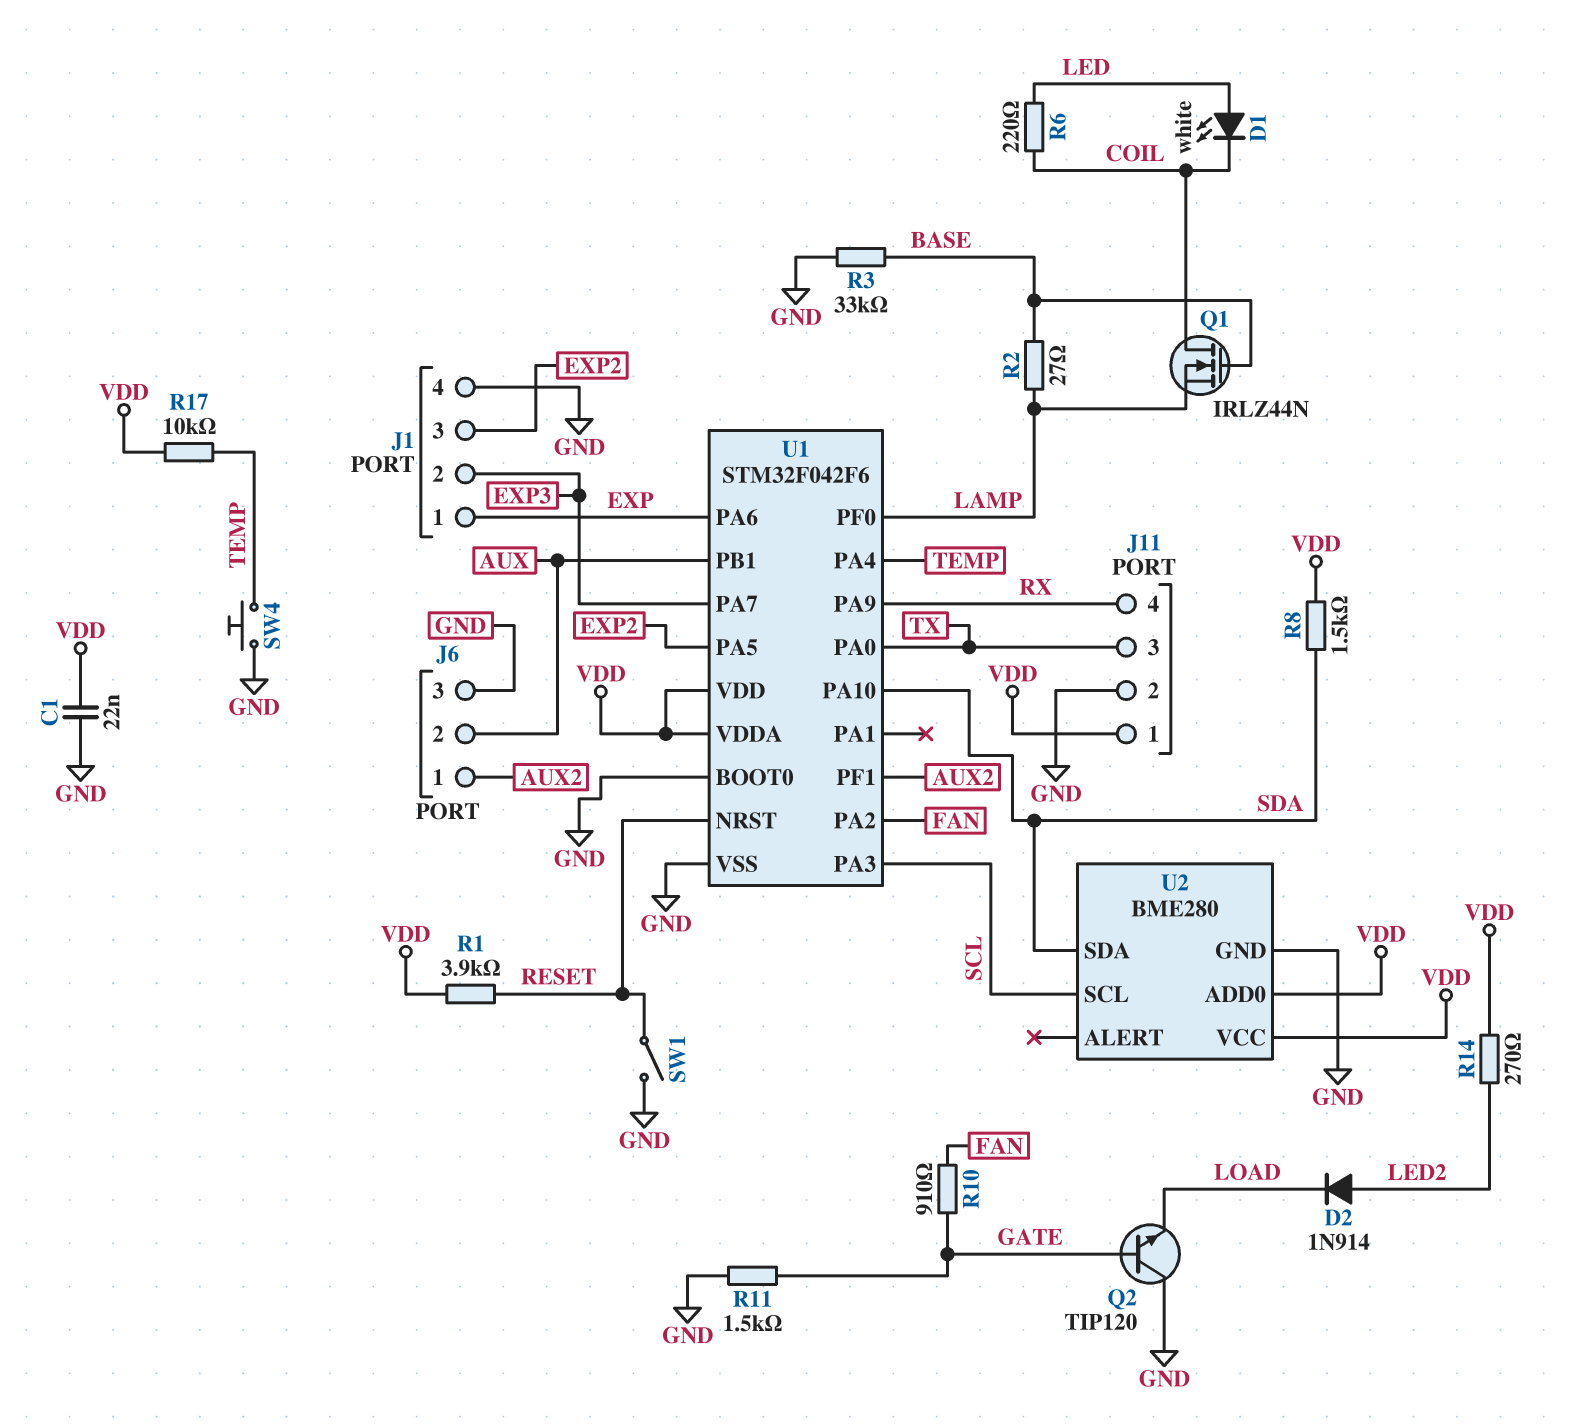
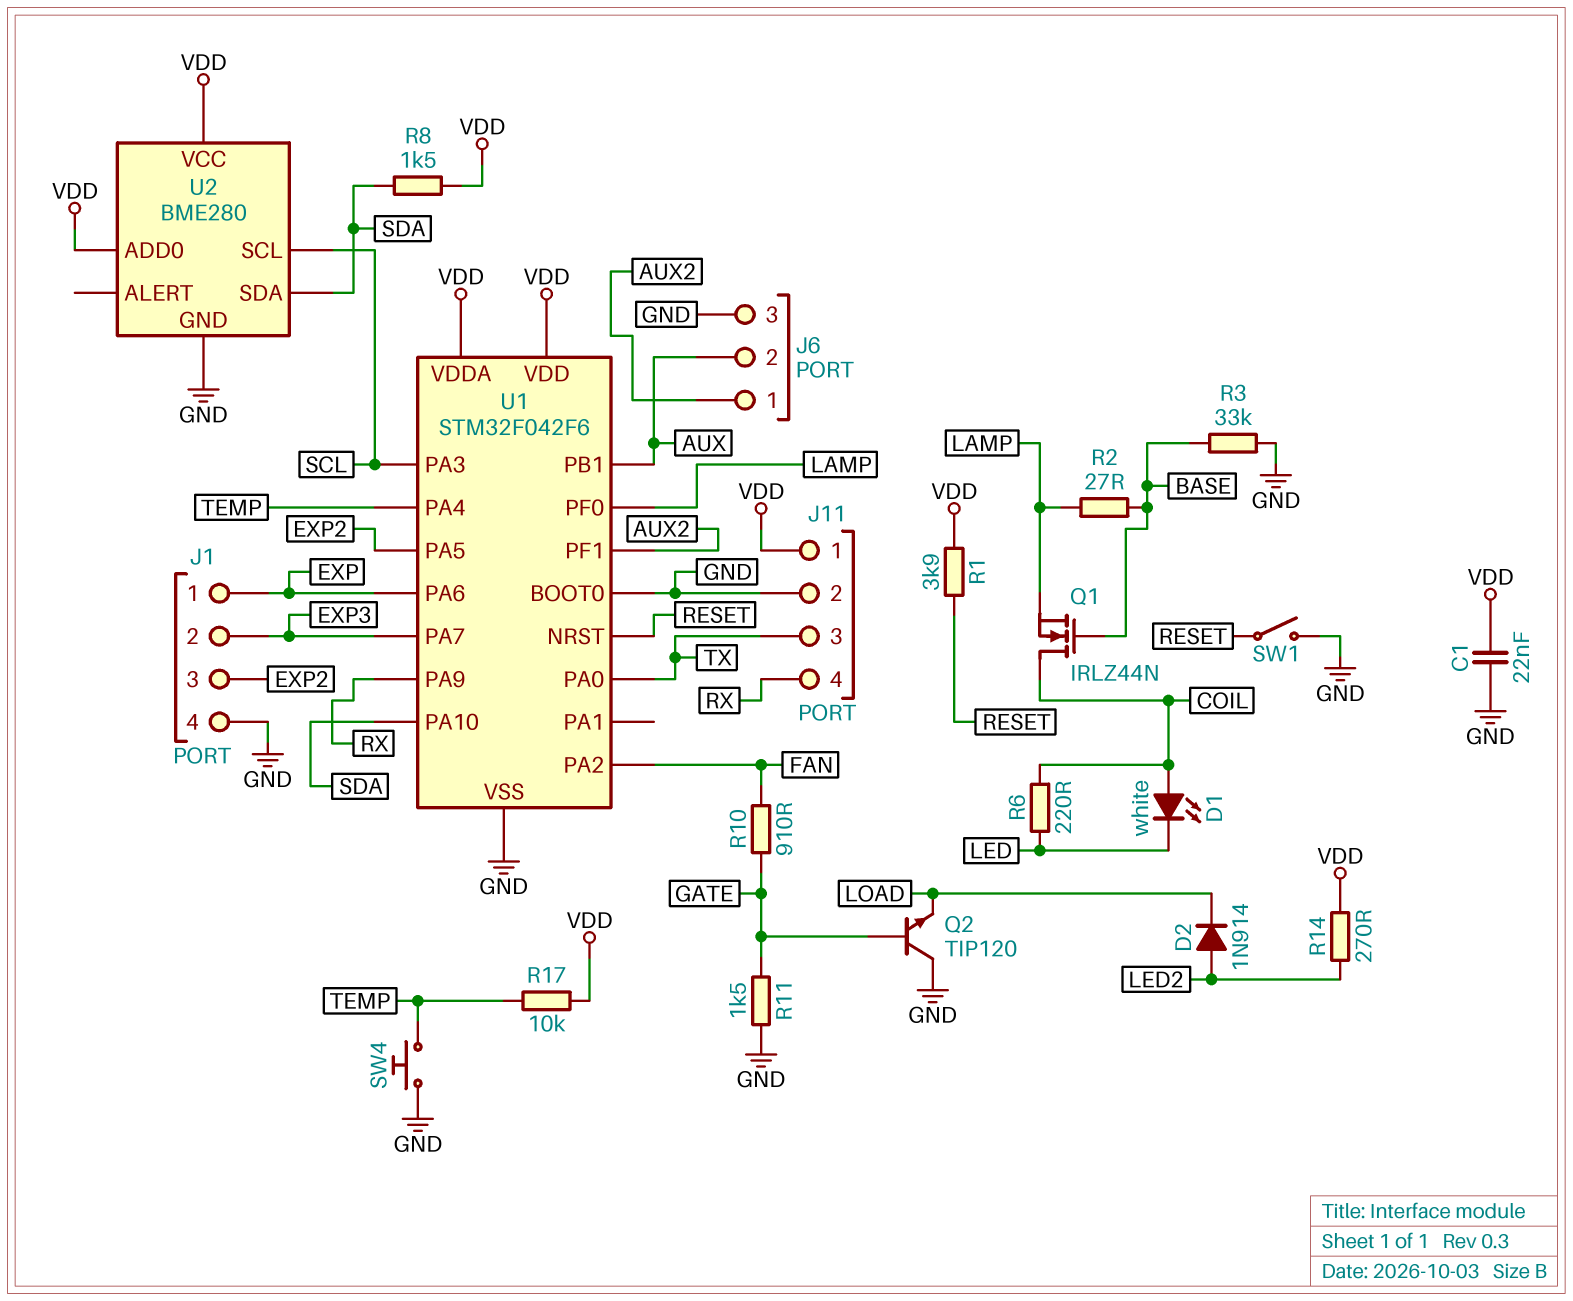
D1: LED white (A LED, K COIL) -> LED white (A COIL, K LED)

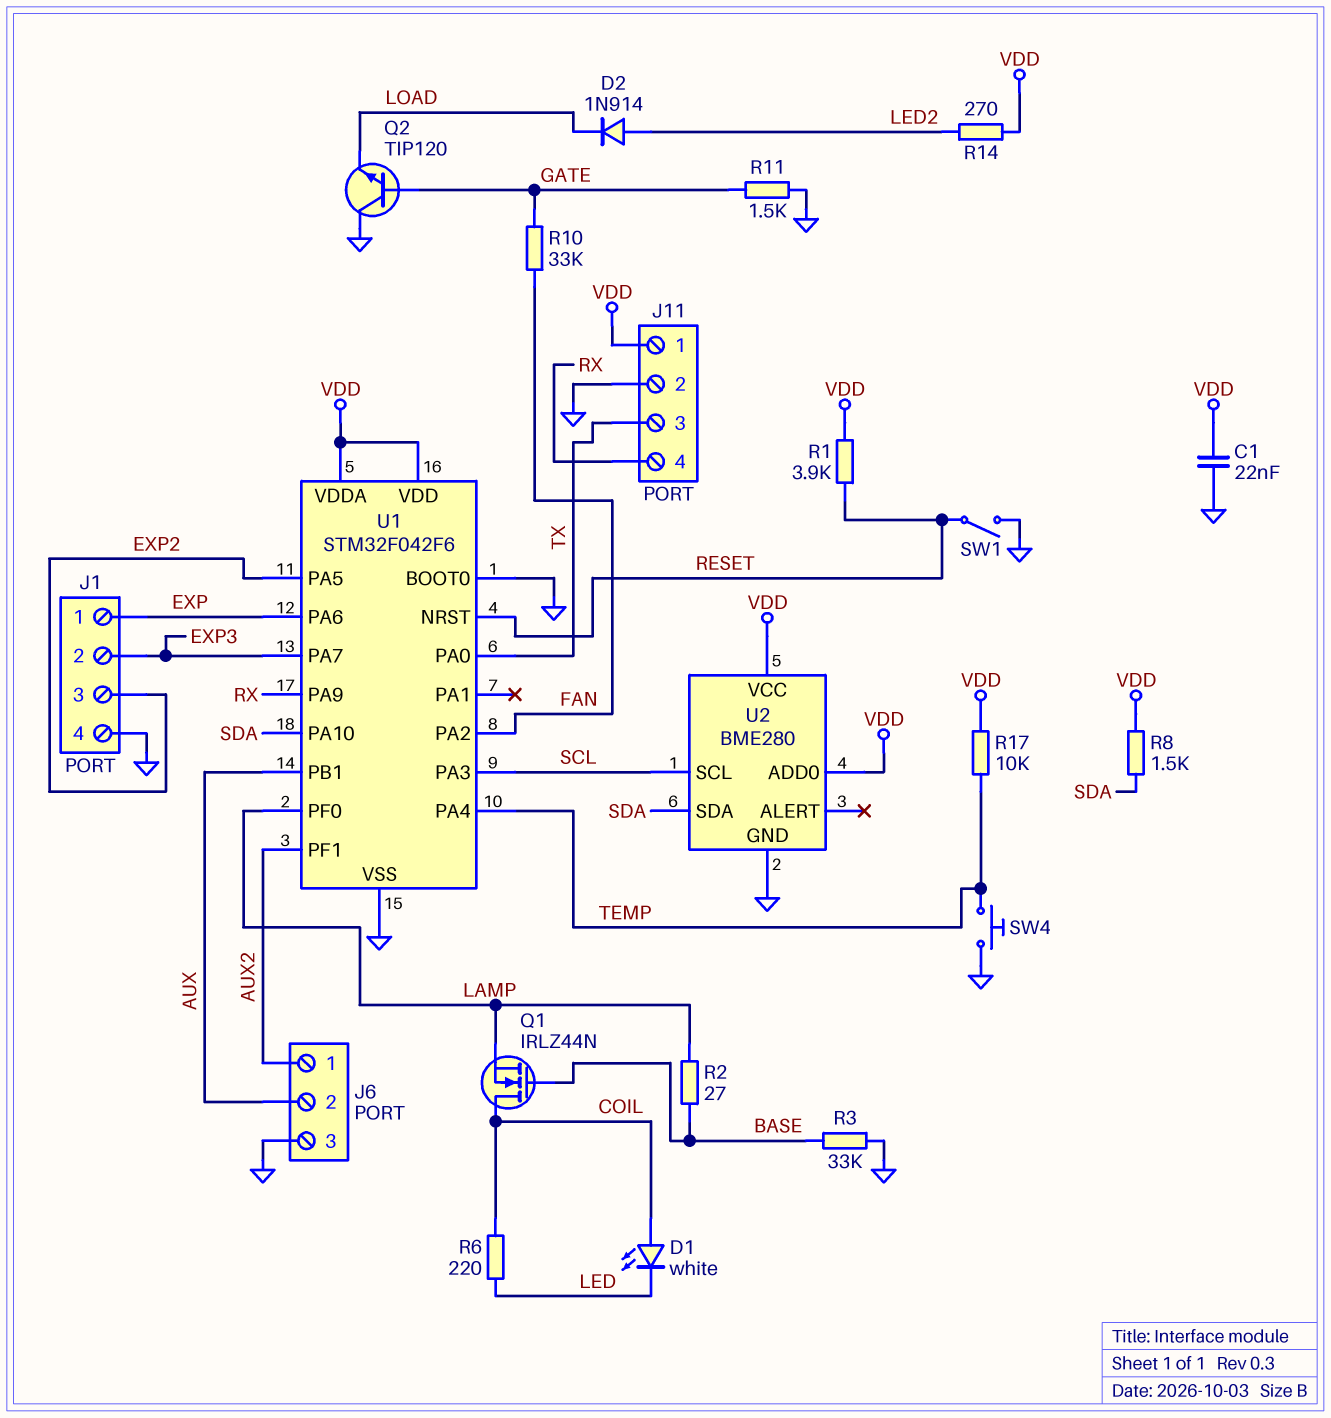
R10: 910 (FAN, GATE) -> 33k (FAN, GATE)

